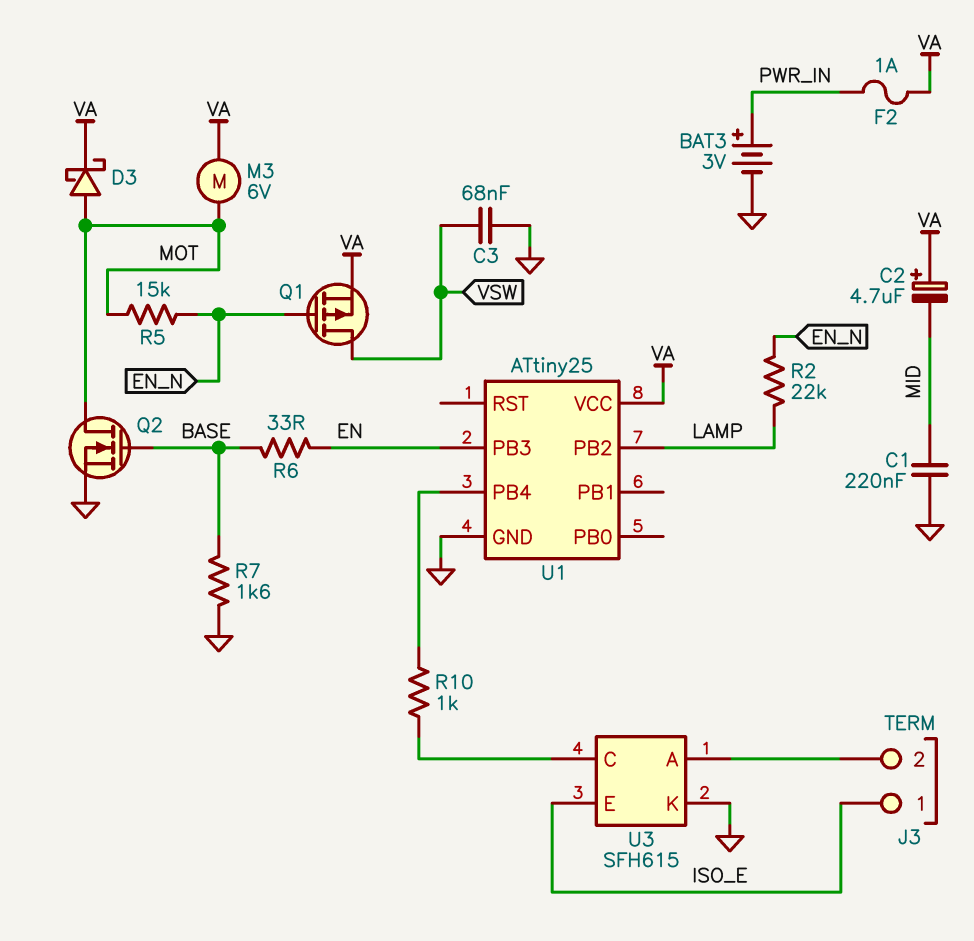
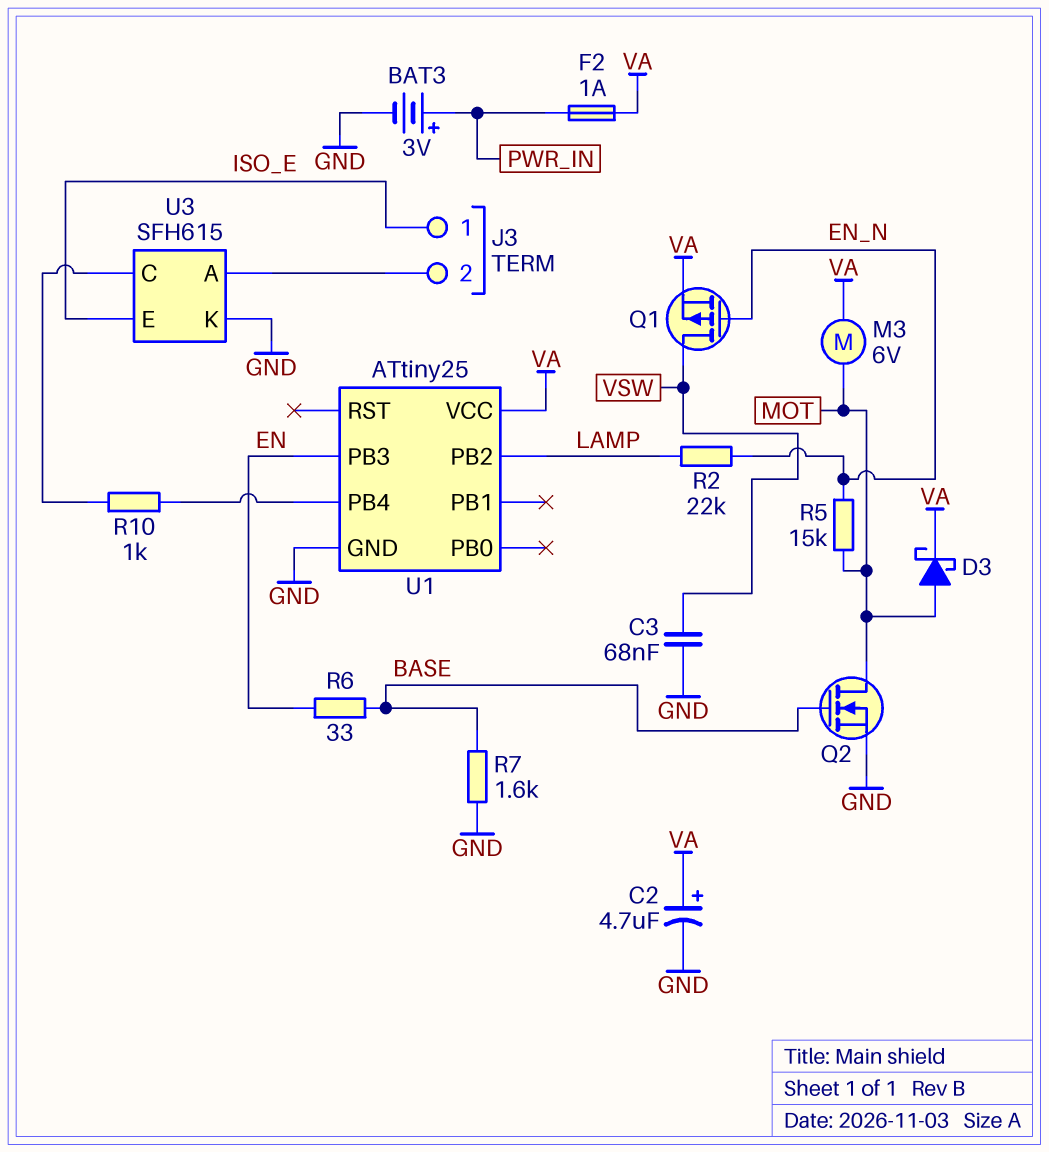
C1: 220nF (GND, MID) -> none
C2: 4.7uF (plus VA, minus MID) -> 4.7uF (plus VA, minus GND)

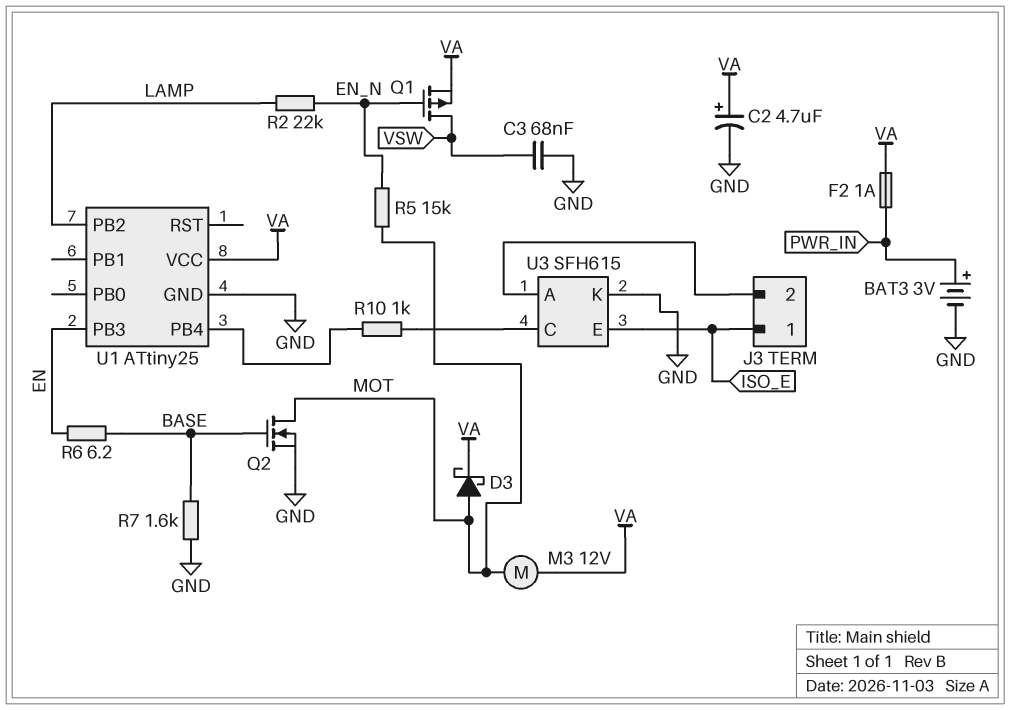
M3: motor 6V (MOT, VA) -> motor 12V (MOT, VA)
R6: 33 (BASE, EN) -> 6.2 (BASE, EN)

